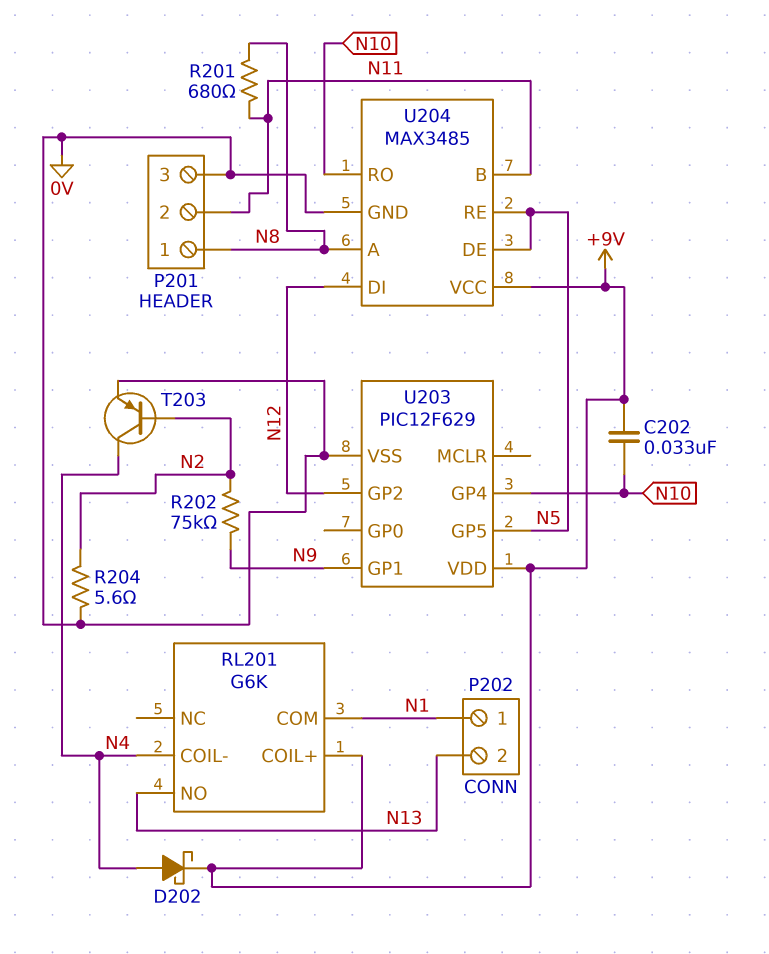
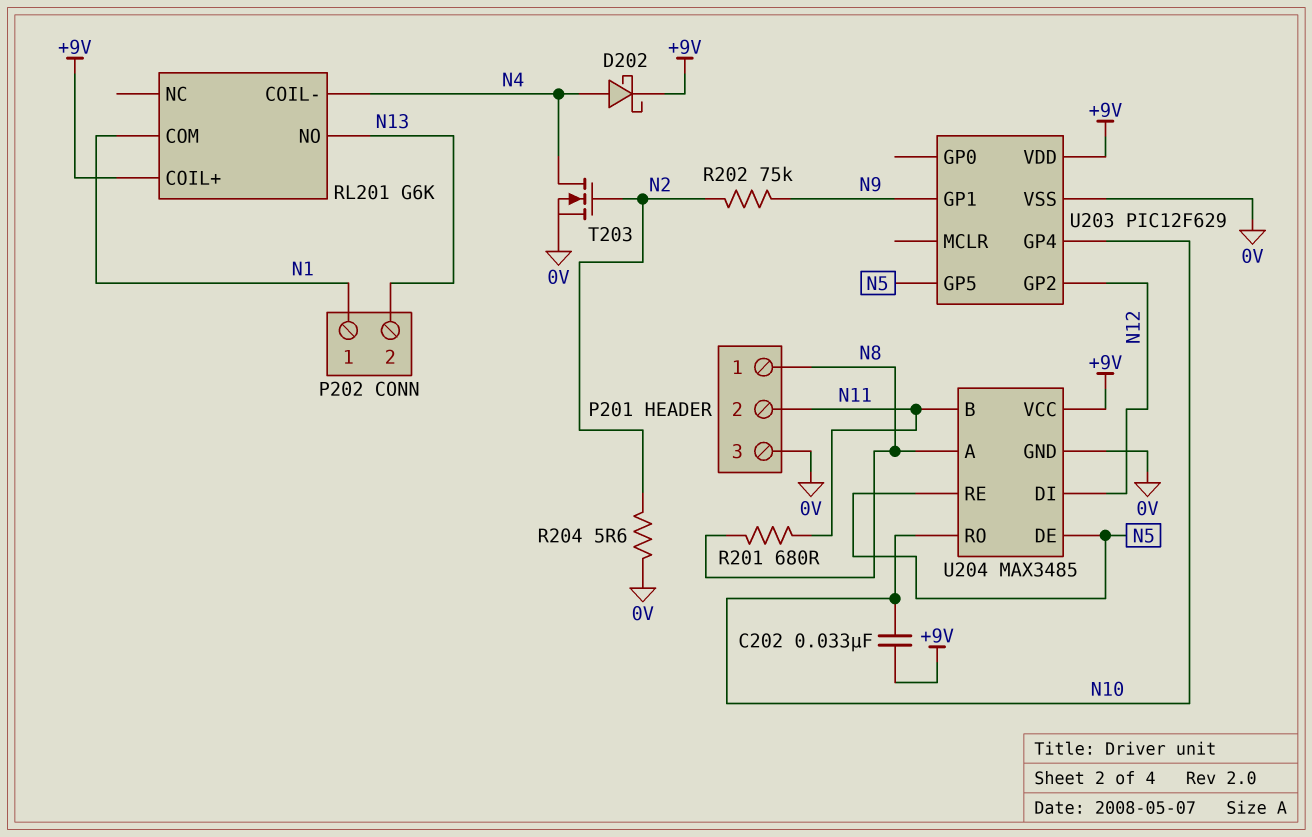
T203: PNP (B N2, C N4, E 0V) -> NMOS (G N2, D N4, S 0V)

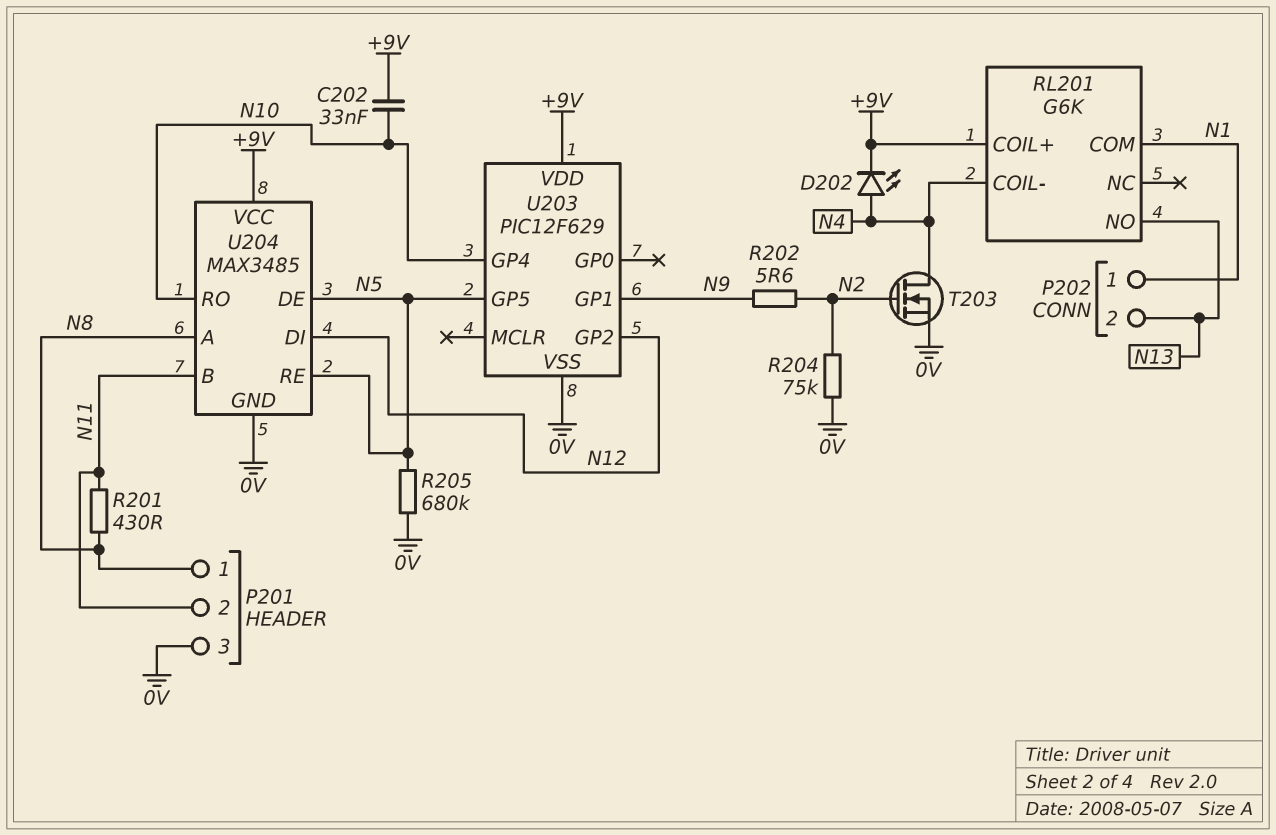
D202: schottky (A N4, K +9V) -> LED (A N4, K +9V)
R201: 680 (N8, N11) -> 430 (N8, N11)
R202: 75k (N2, N9) -> 5.6 (N2, N9)
R204: 5.6 (0V, N2) -> 75k (0V, N2)
R205: none -> 680k (0V, N5)

